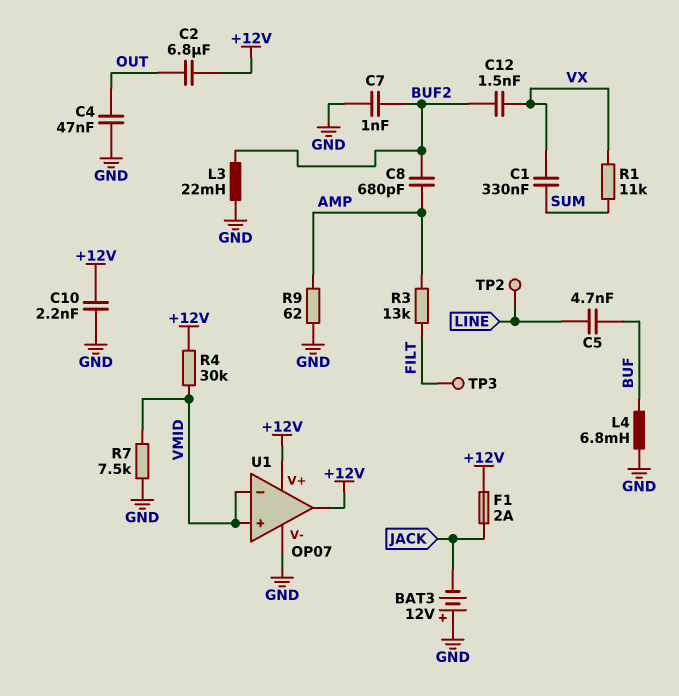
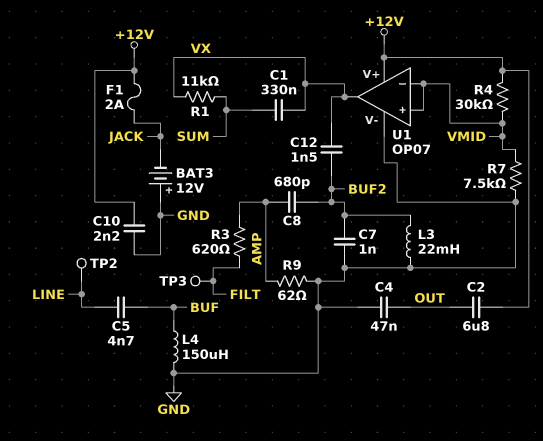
L4: 6.8mH (BUF, GND) -> 150uH (BUF, GND)
R3: 13k (AMP, FILT) -> 620 (AMP, FILT)
U1 pin out: +12V -> VX

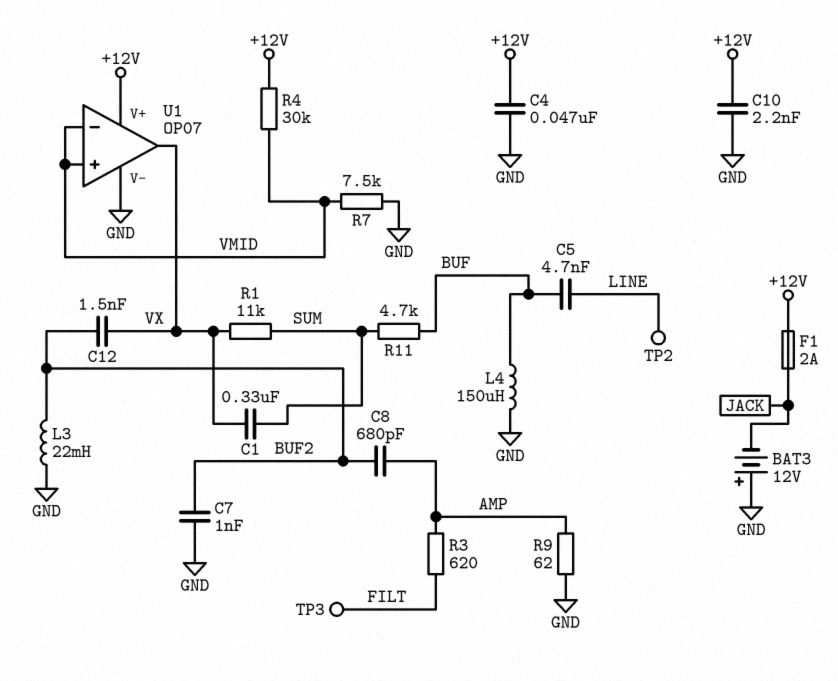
C2: 6.8uF (+12V, OUT) -> none
C4: 47nF (GND, OUT) -> 47nF (+12V, GND)
R11: none -> 4.7k (BUF, SUM)

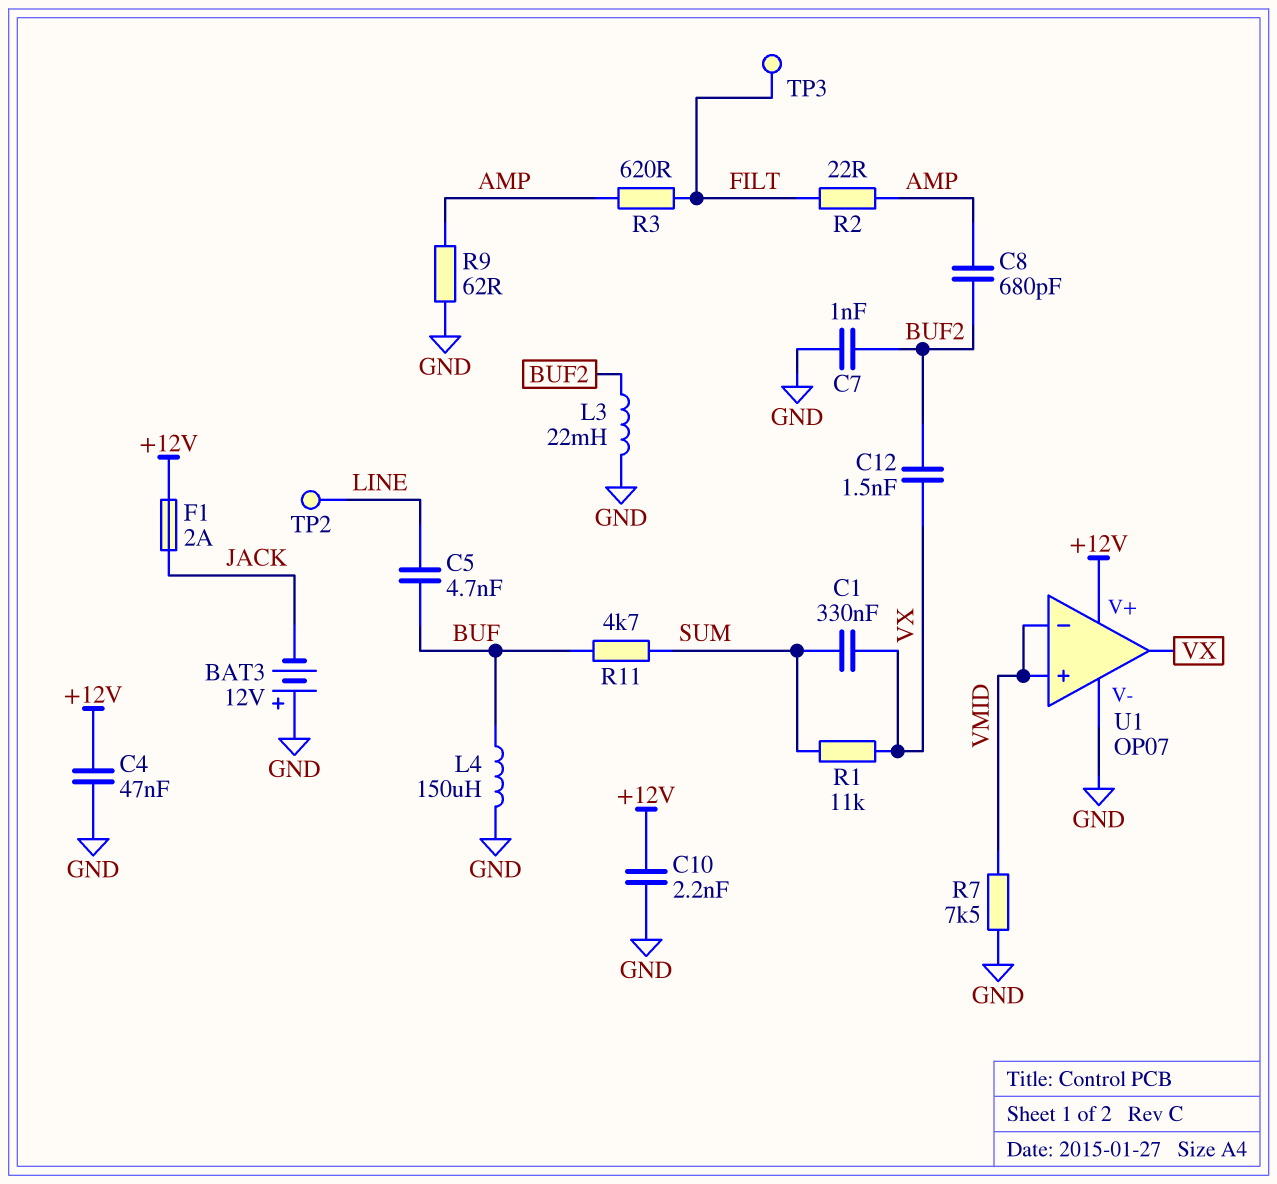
R2: none -> 22 (AMP, FILT)
R4: 30k (+12V, VMID) -> none

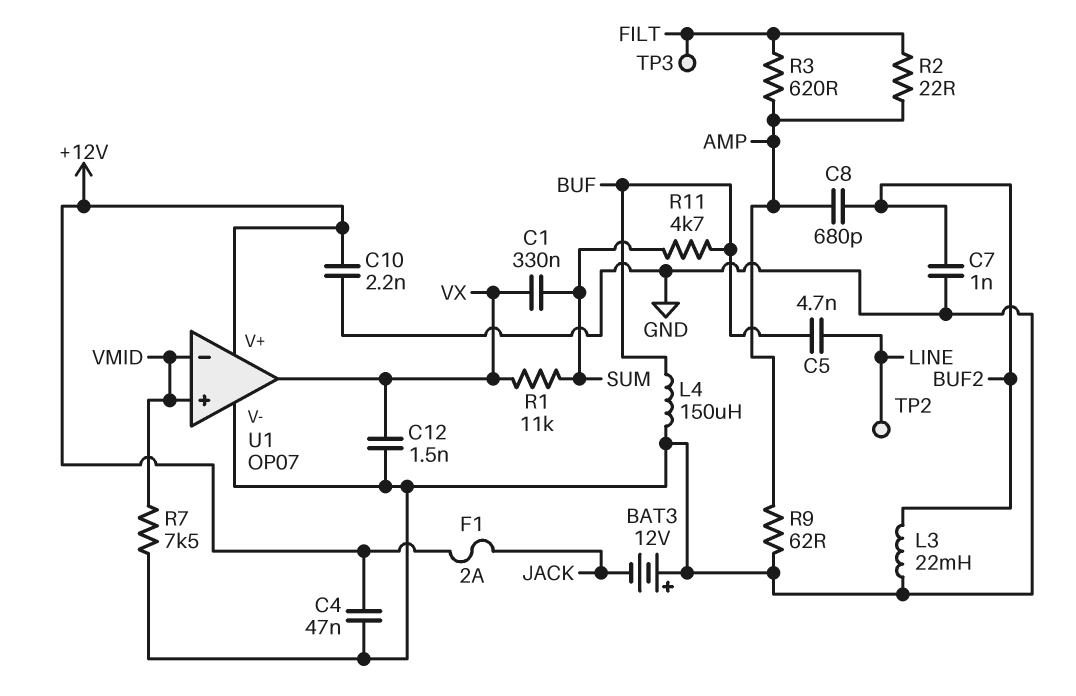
C12: 1.5nF (BUF2, VX) -> 1.5nF (GND, VX)

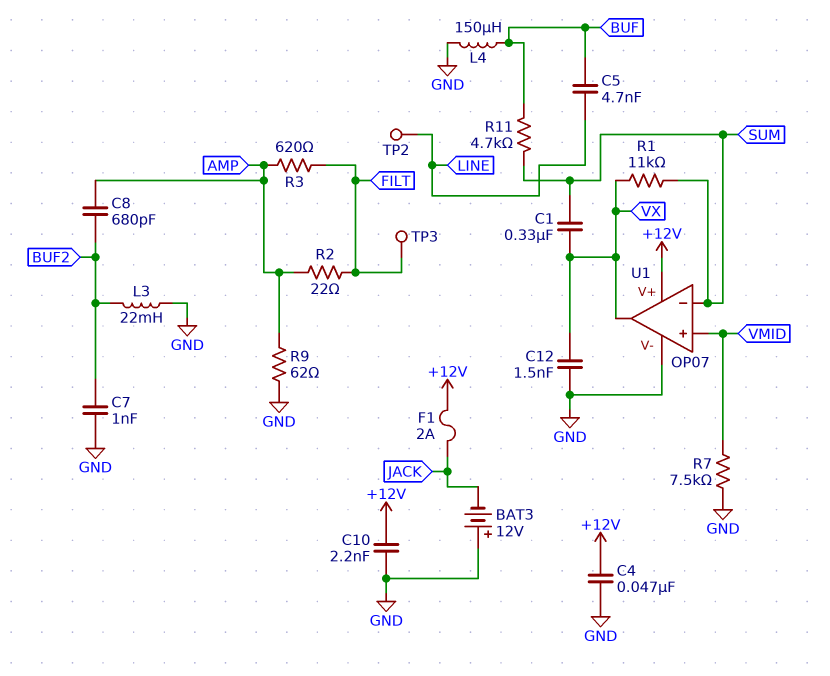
U1 pin in-: VMID -> SUM

